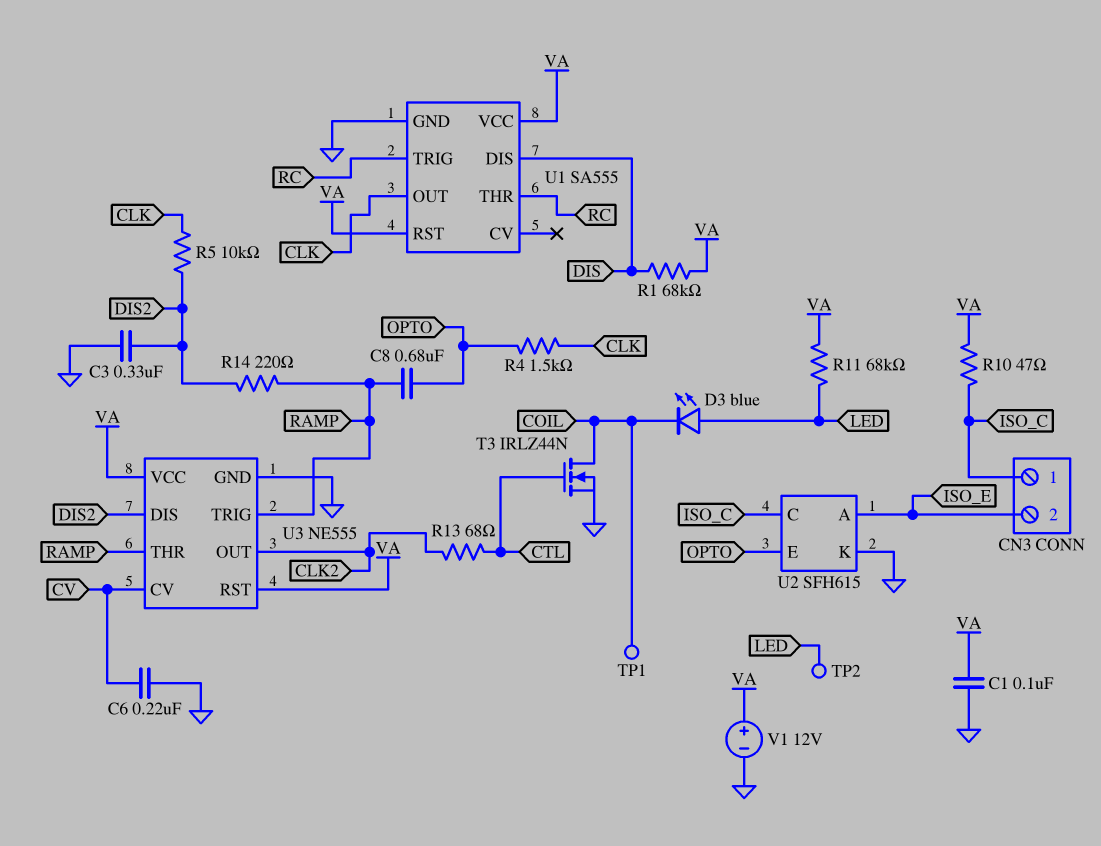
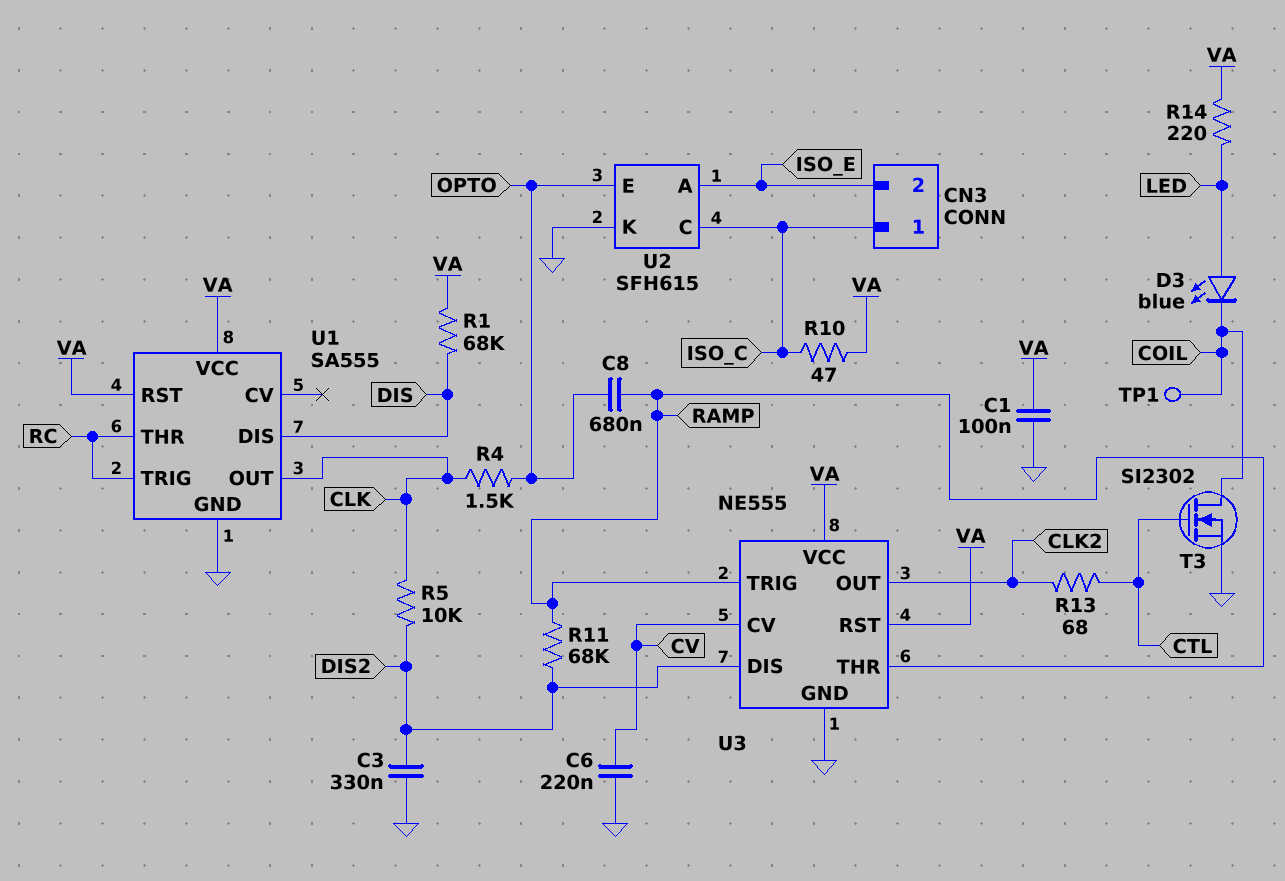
R11: 68k (LED, VA) -> 68k (DIS2, RAMP)
R14: 220 (DIS2, RAMP) -> 220 (LED, VA)
T3: NMOS IRLZ44N (G CTL, D COIL, S GND) -> NMOS SI2302 (G CTL, D COIL, S GND)
TP2: test point (LED) -> none
V1: 12V (plus VA, minus GND) -> none

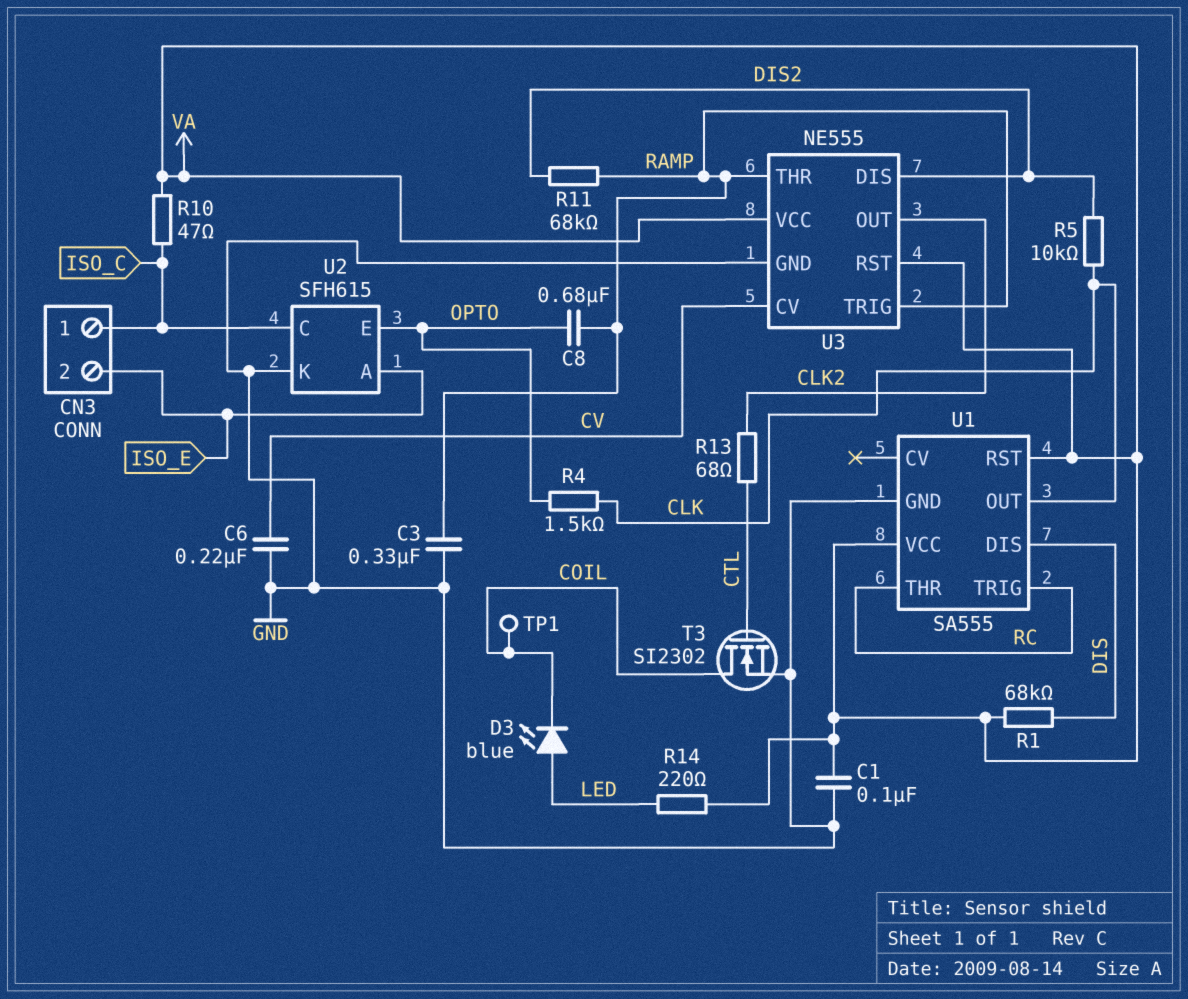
C3: 330nF (DIS2, GND) -> 330nF (GND, RAMP)

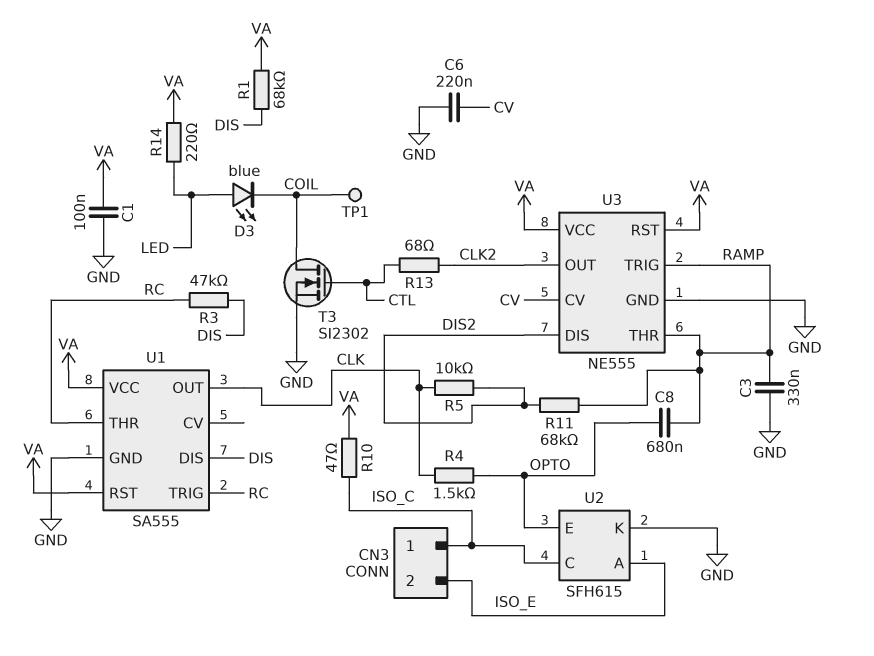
R3: none -> 47k (DIS, RC)

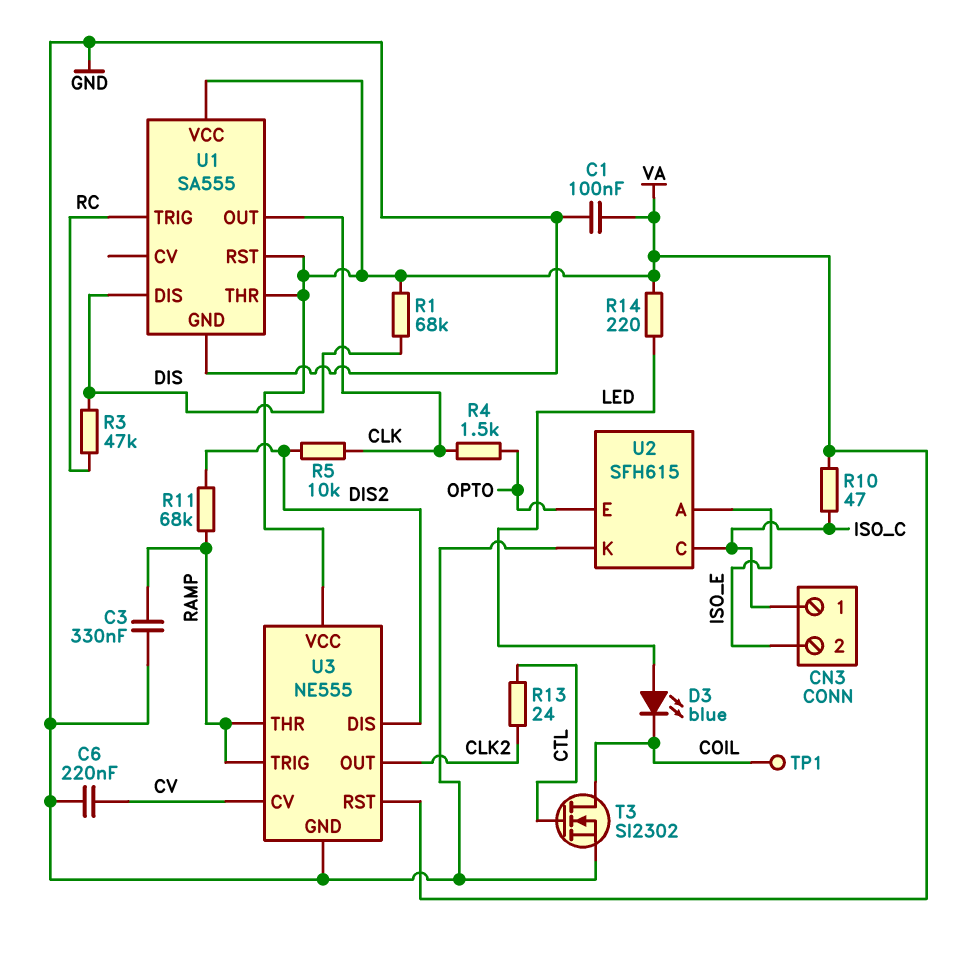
C8: 680nF (OPTO, RAMP) -> none
R13: 68 (CLK2, CTL) -> 24 (CLK2, CTL)
U1 pin THR: RC -> VA

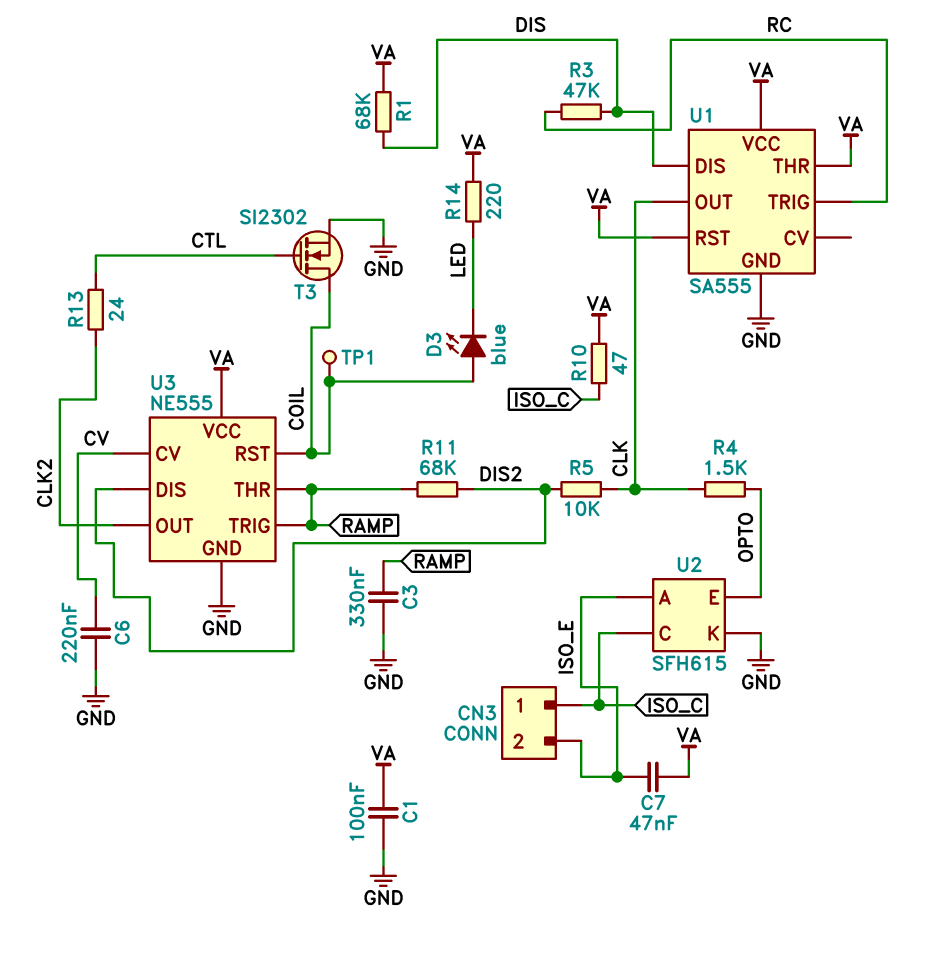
C7: none -> 47nF (ISO_E, VA)
D3: LED blue (A LED, K COIL) -> LED blue (A COIL, K LED)
U3 pin RST: VA -> COIL

